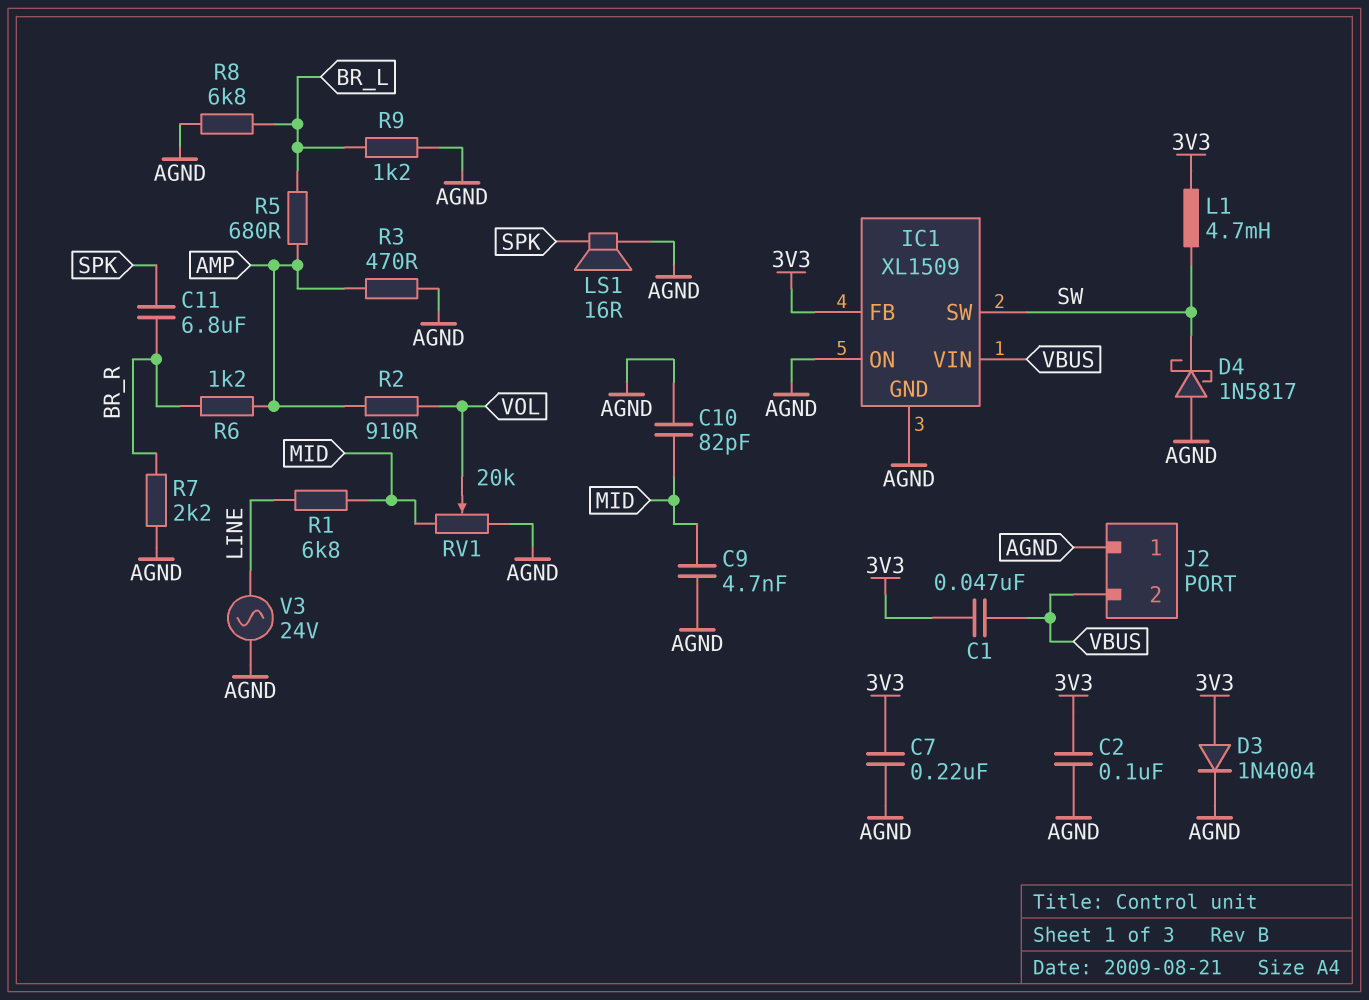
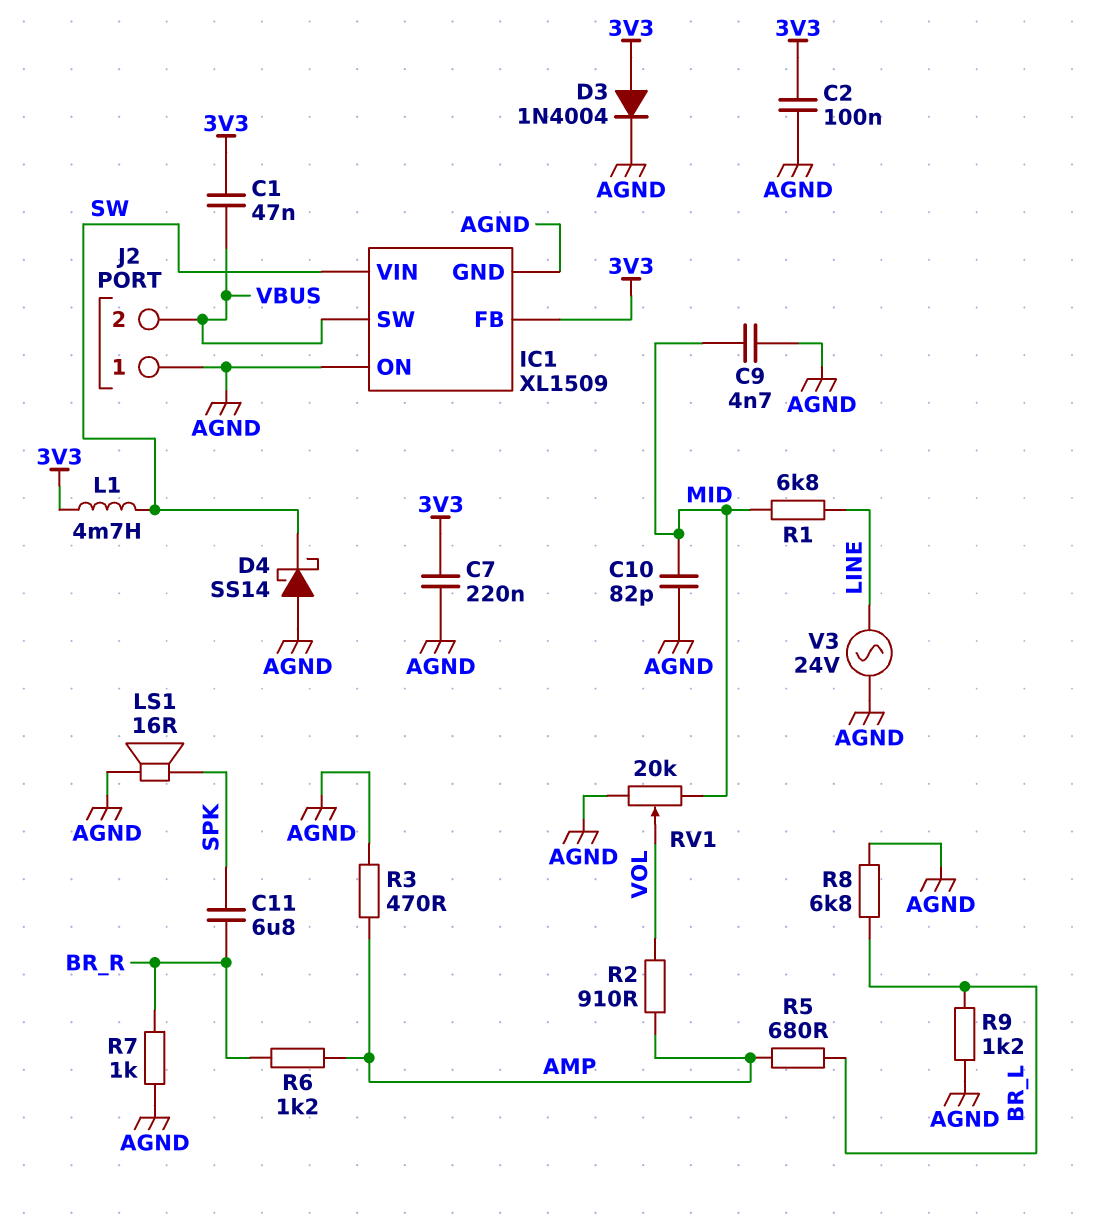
D4: schottky 1N5817 (A AGND, K SW) -> schottky SS14 (A AGND, K SW)
IC1 pin SW: SW -> VBUS
IC1 pin VIN: VBUS -> SW
R7: 2.2k (AGND, BR_R) -> 1k (AGND, BR_R)

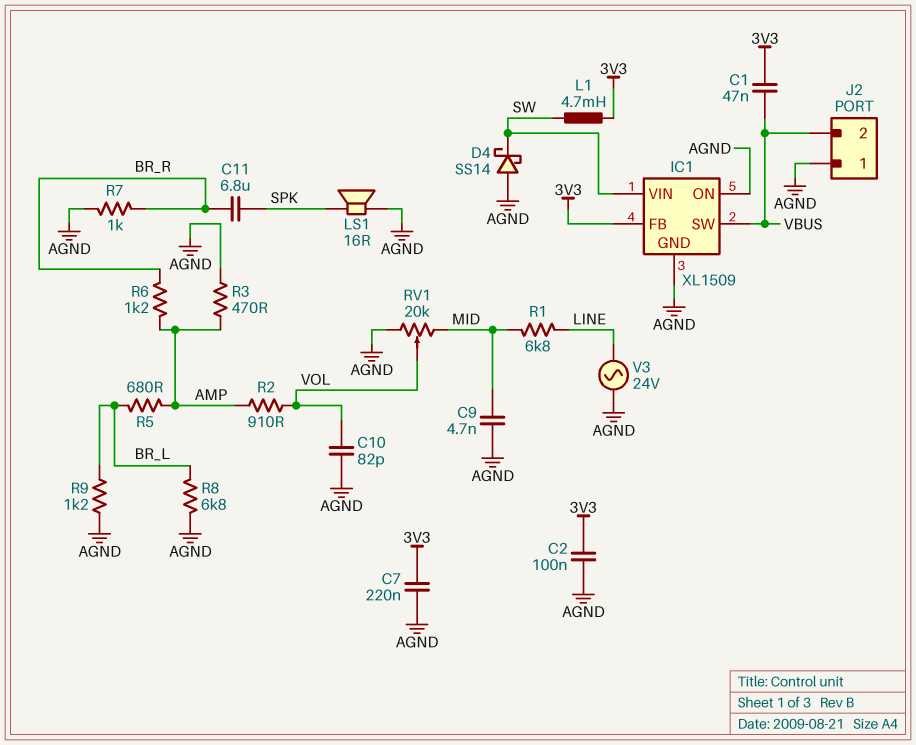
C10: 82pF (AGND, MID) -> 82pF (AGND, VOL)
D3: diode 1N4004 (A 3V3, K AGND) -> none

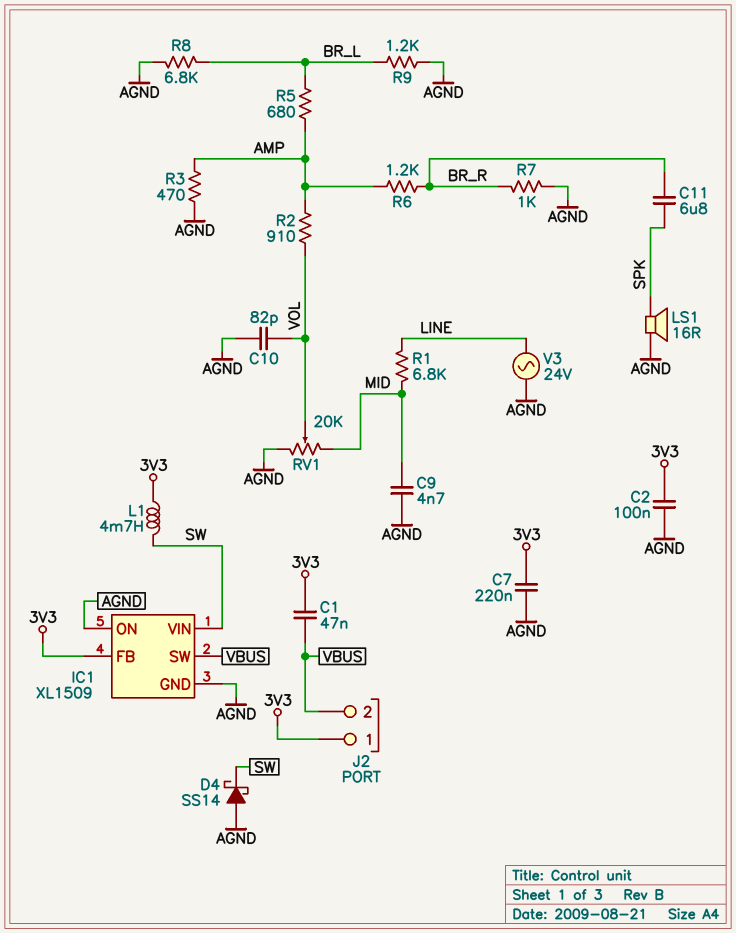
J2 pin 1: AGND -> 3V3

